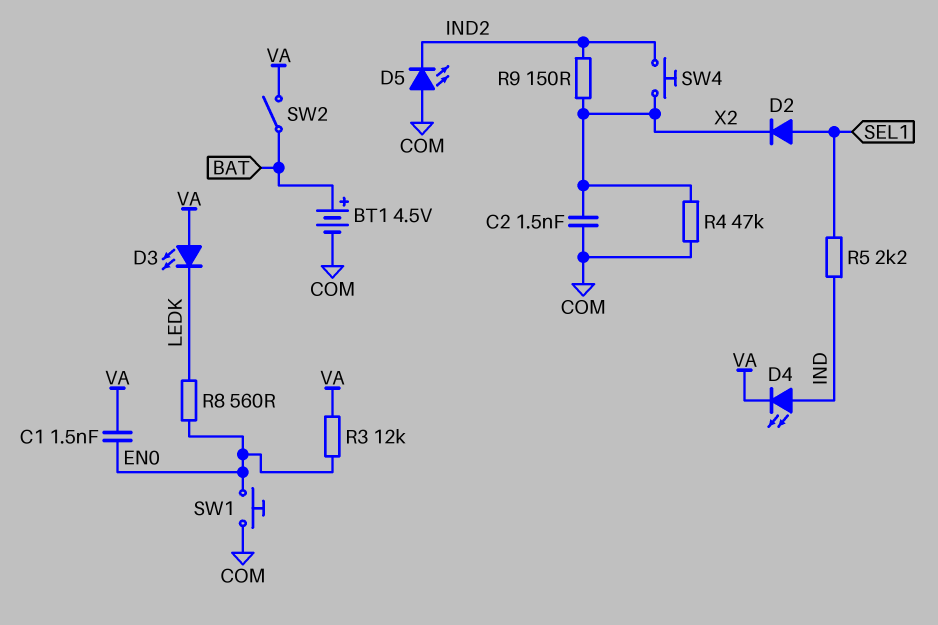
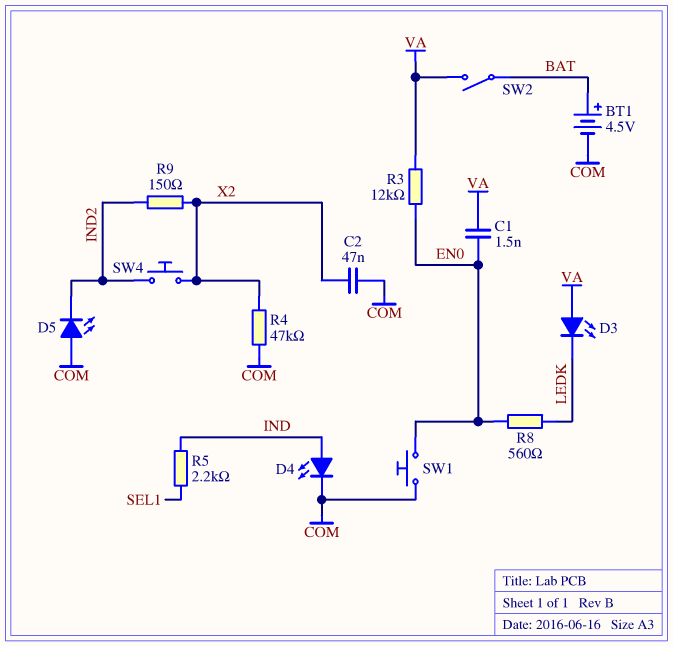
C2: 1.5nF (COM, X2) -> 47nF (COM, X2)
D2: diode (A SEL1, K X2) -> none
D4: LED (A IND, K VA) -> LED (A IND, K COM)

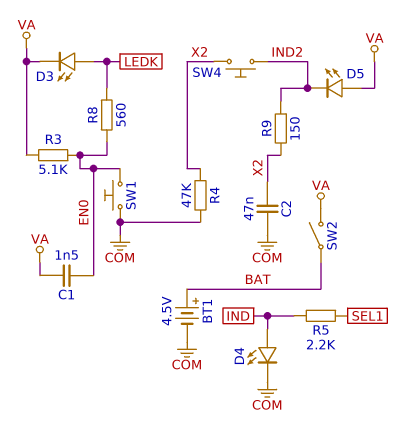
D3: LED (A VA, K LEDK) -> LED (A LEDK, K VA)
D5: LED (A COM, K IND2) -> LED (A VA, K IND2)
R3: 12k (EN0, VA) -> 5.1k (EN0, VA)

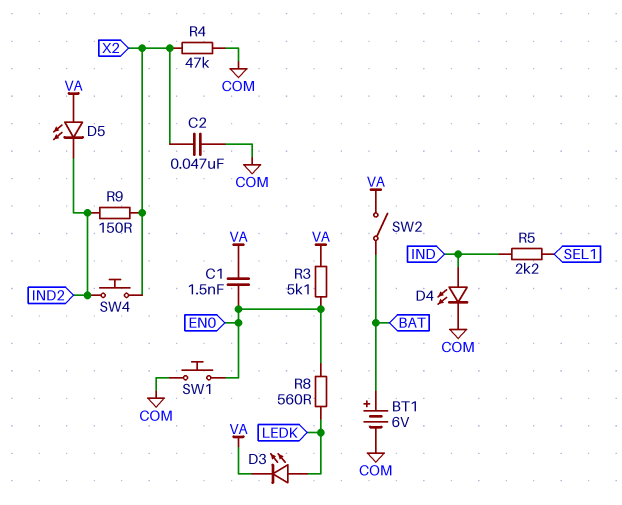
BT1: 4.5V (plus BAT, minus COM) -> 6V (plus BAT, minus COM)

